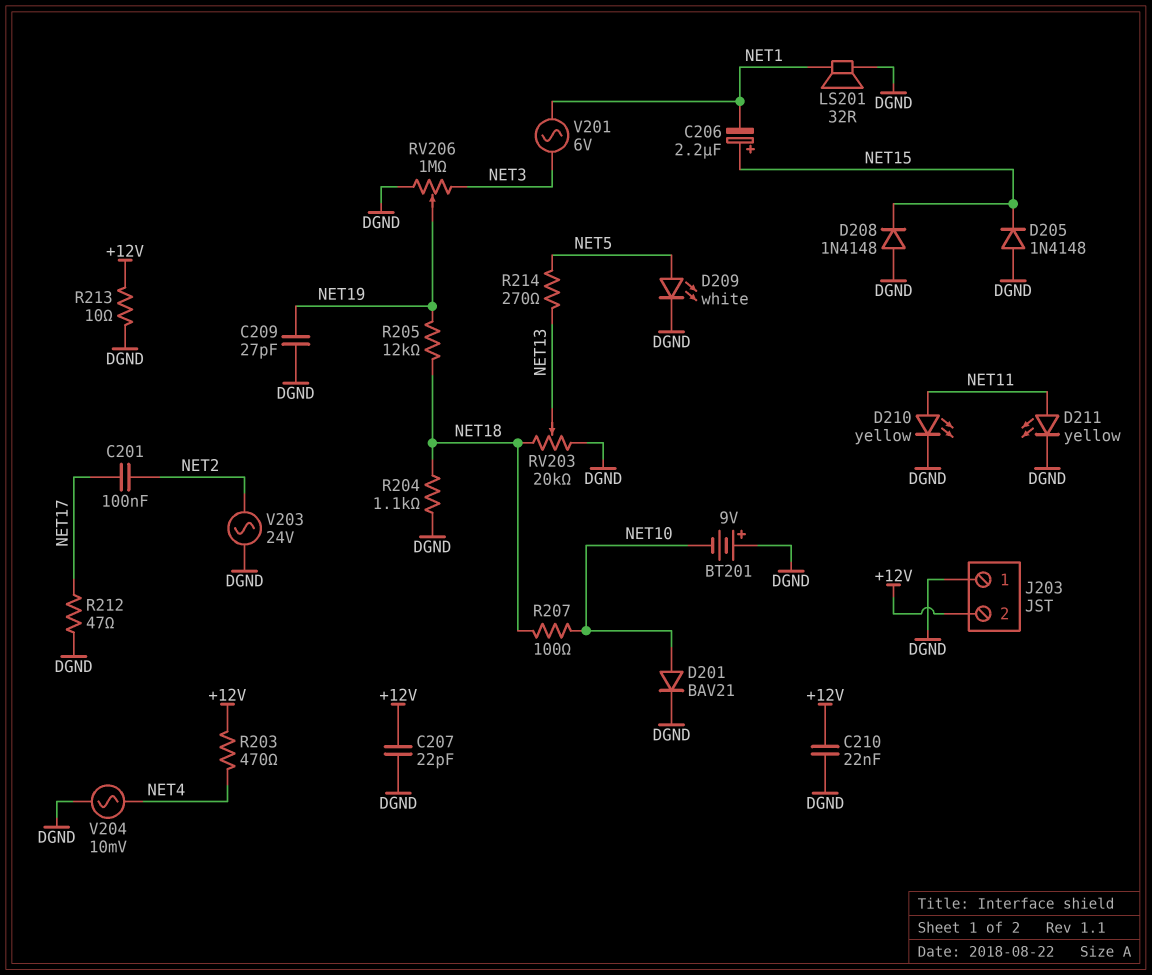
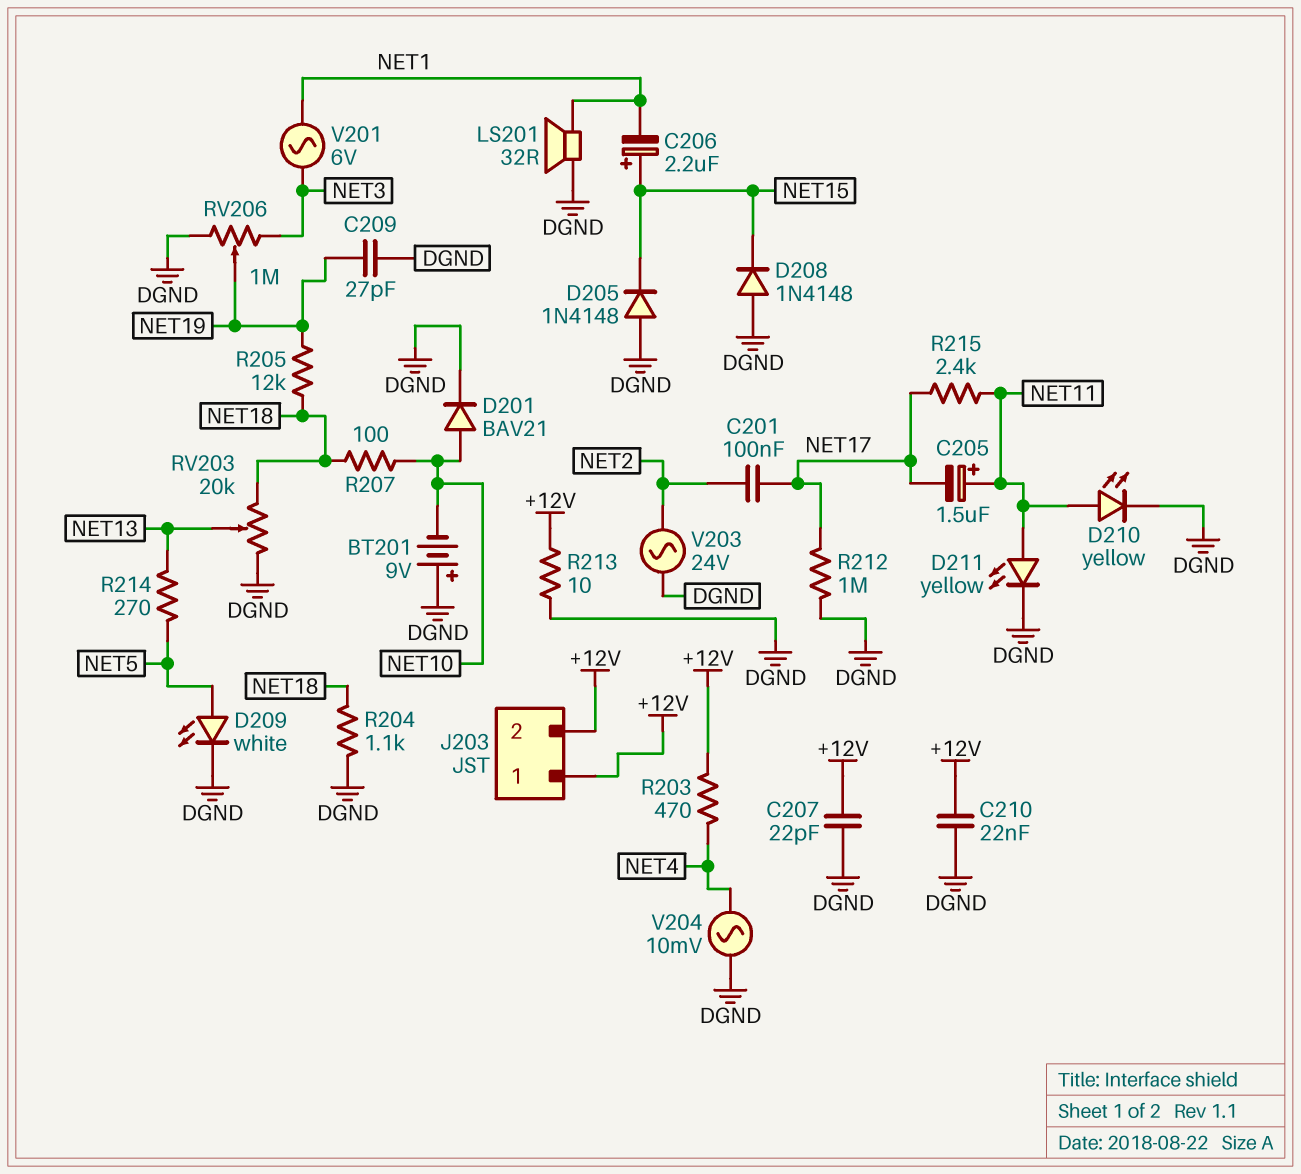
C205: none -> 1.5uF (plus NET11, minus NET17)
J203 pin 1: DGND -> +12V
R212: 47 (DGND, NET17) -> 1M (DGND, NET17)
R215: none -> 2.4k (NET11, NET17)

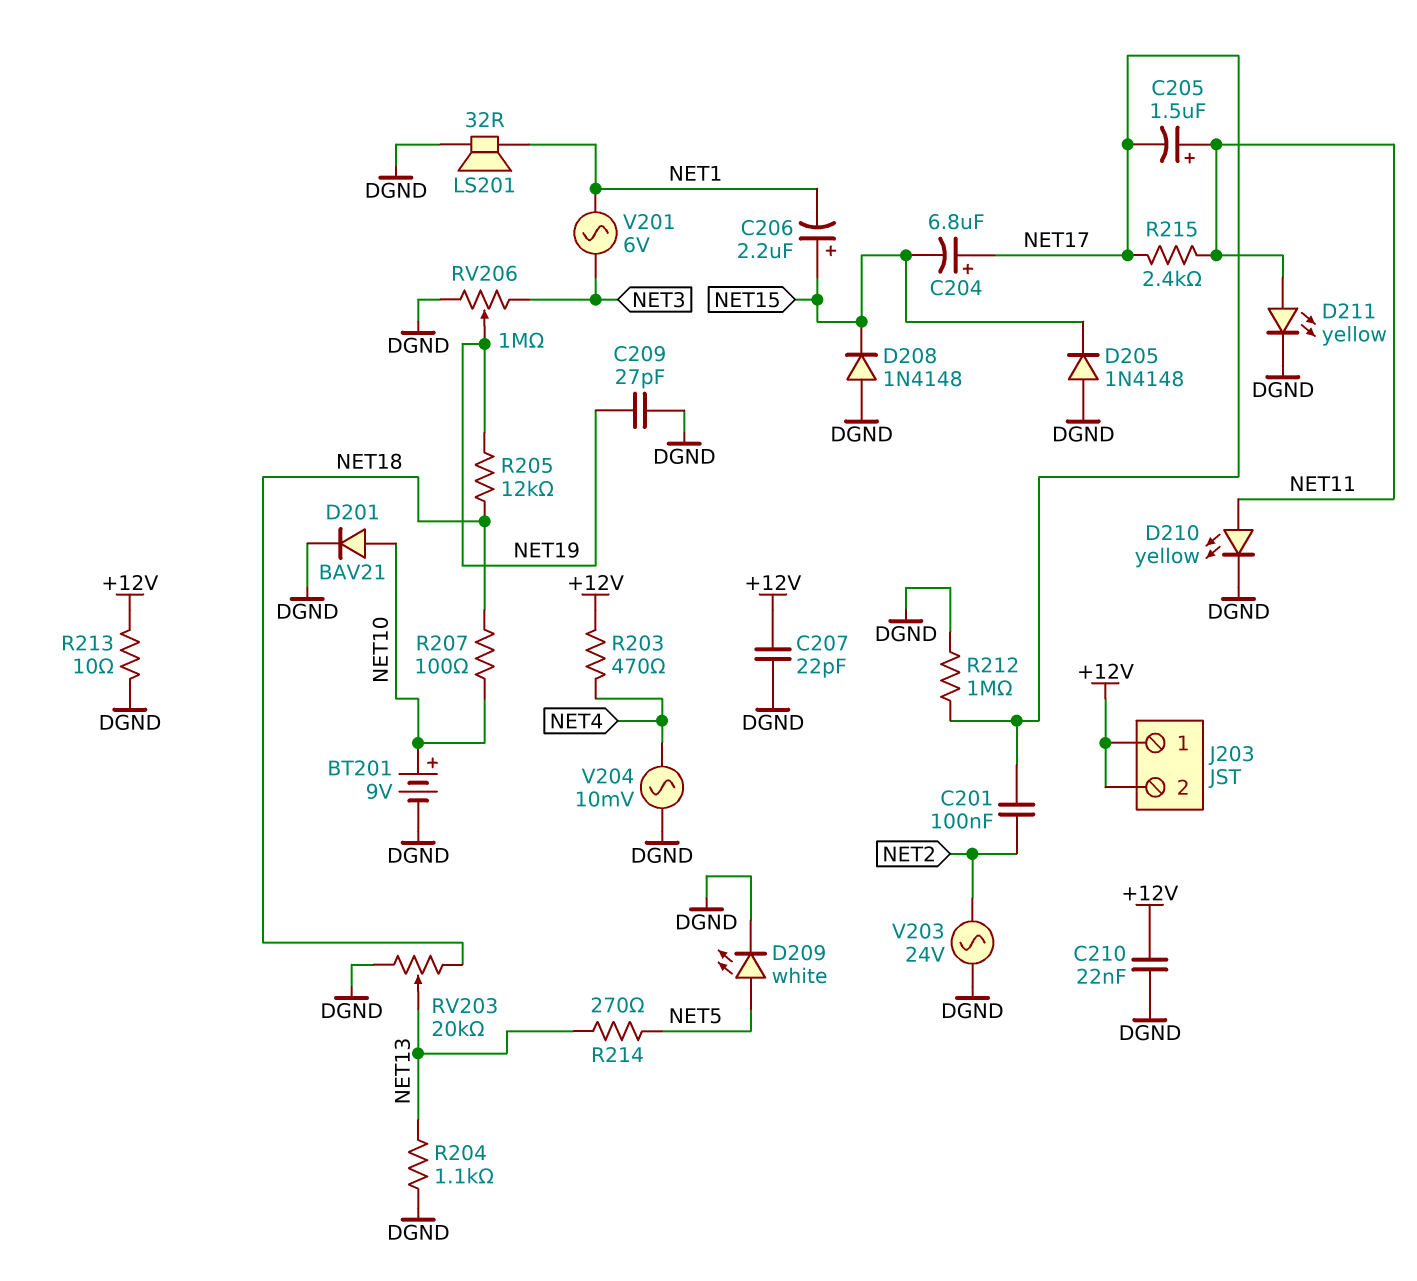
BT201: 9V (plus DGND, minus NET10) -> 9V (plus NET10, minus DGND)
C204: none -> 6.8uF (plus NET17, minus NET15)
R204: 1.1k (DGND, NET18) -> 1.1k (DGND, NET13)

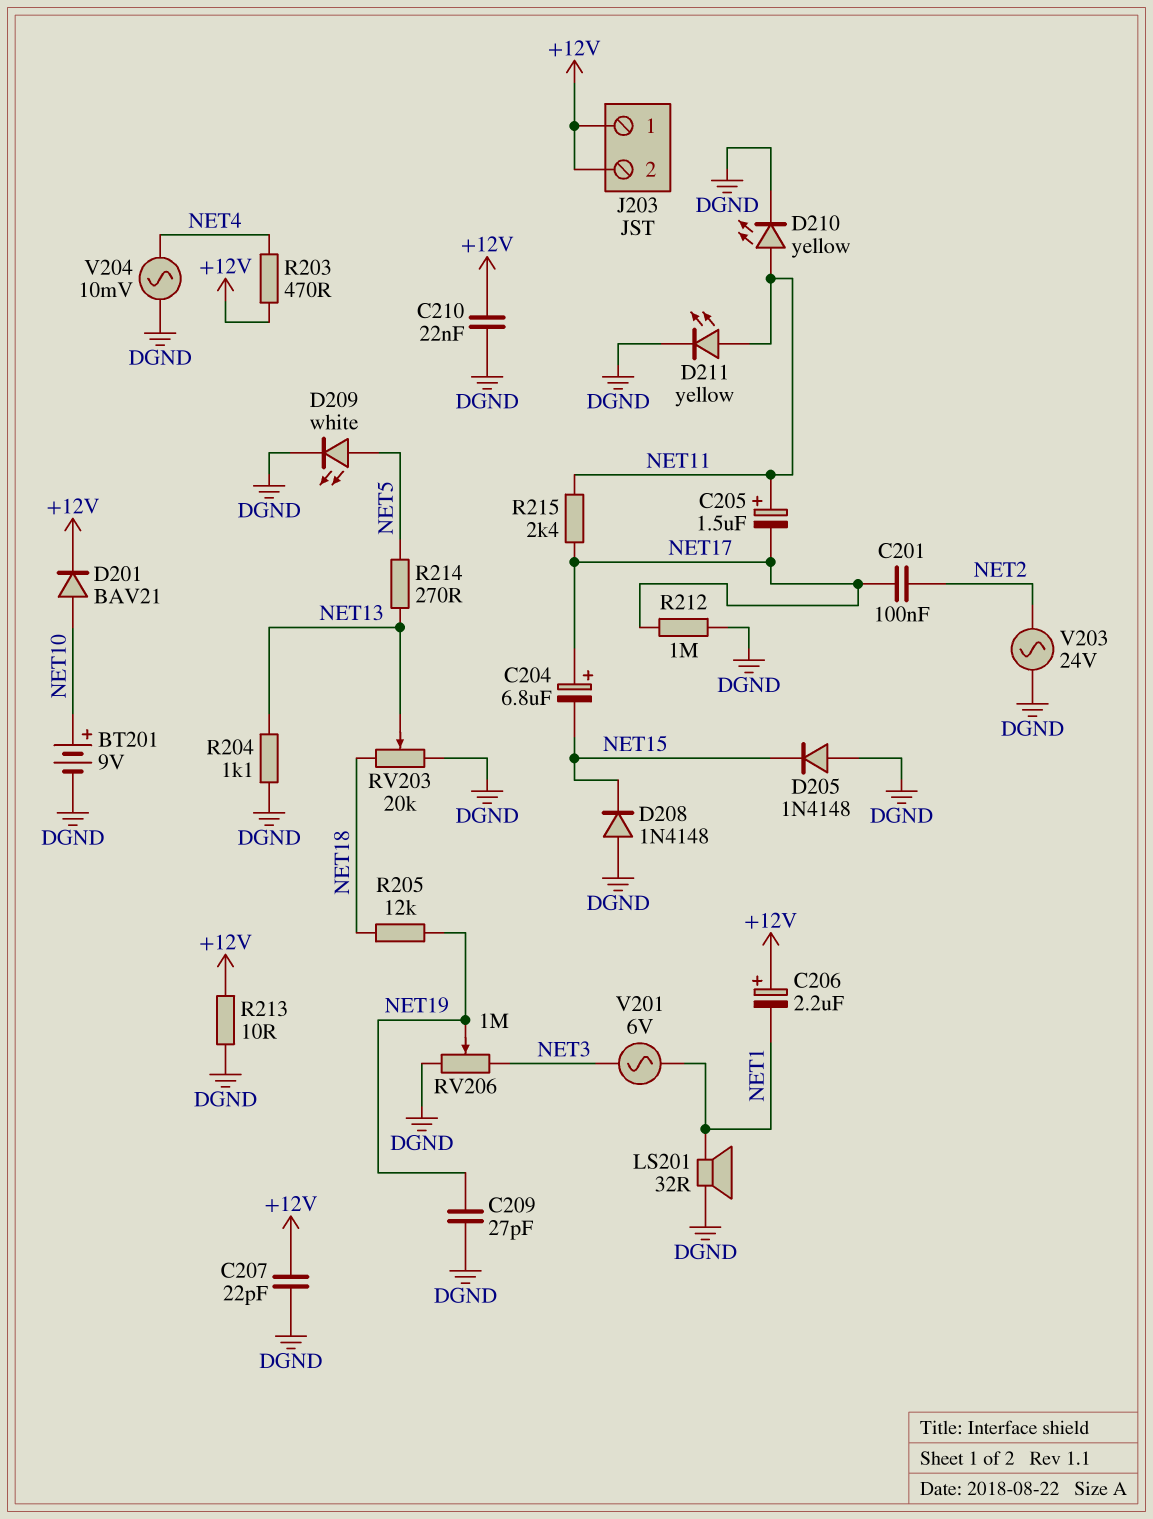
C206: 2.2uF (plus NET15, minus NET1) -> 2.2uF (plus +12V, minus NET1)
D201: diode BAV21 (A NET10, K DGND) -> diode BAV21 (A NET10, K +12V)
R207: 100 (NET10, NET18) -> none

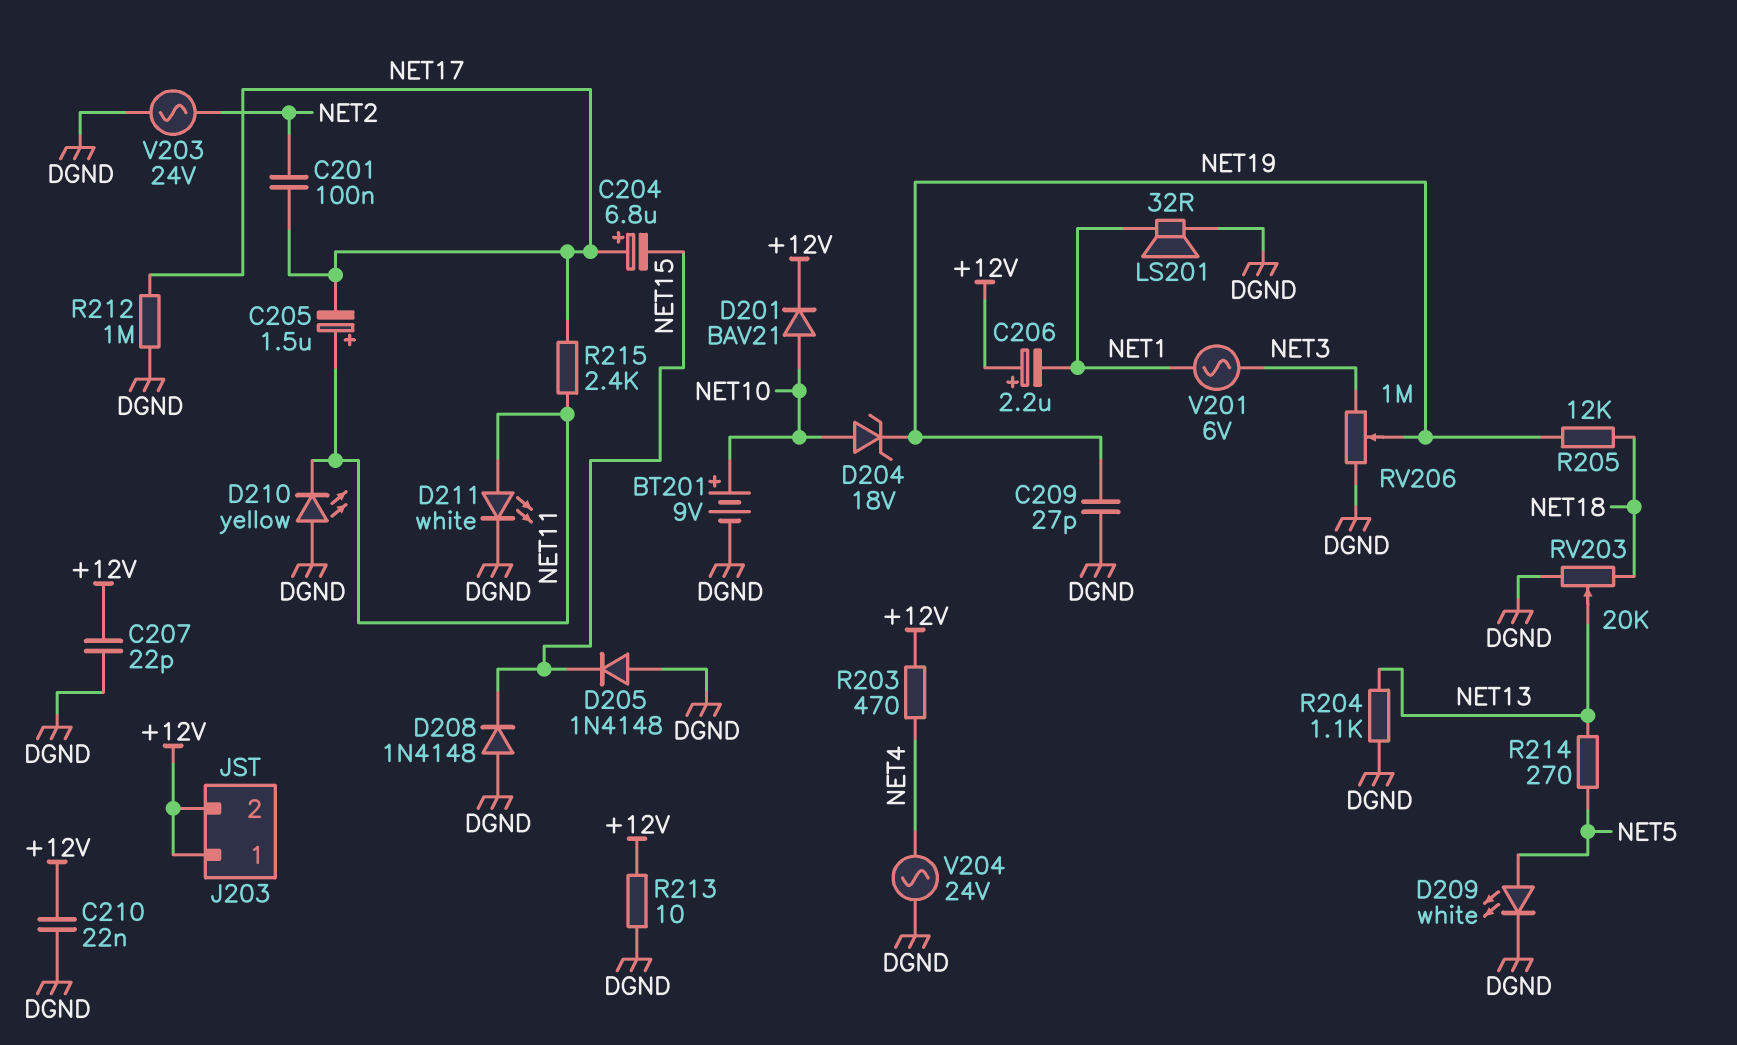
D204: none -> zener 18V (A NET10, K NET19)
D210: LED yellow (A NET11, K DGND) -> LED yellow (A DGND, K NET11)
D211: LED yellow (A NET11, K DGND) -> LED white (A NET11, K DGND)
V204: AC 10mV (DGND, NET4) -> AC 24V (DGND, NET4)

